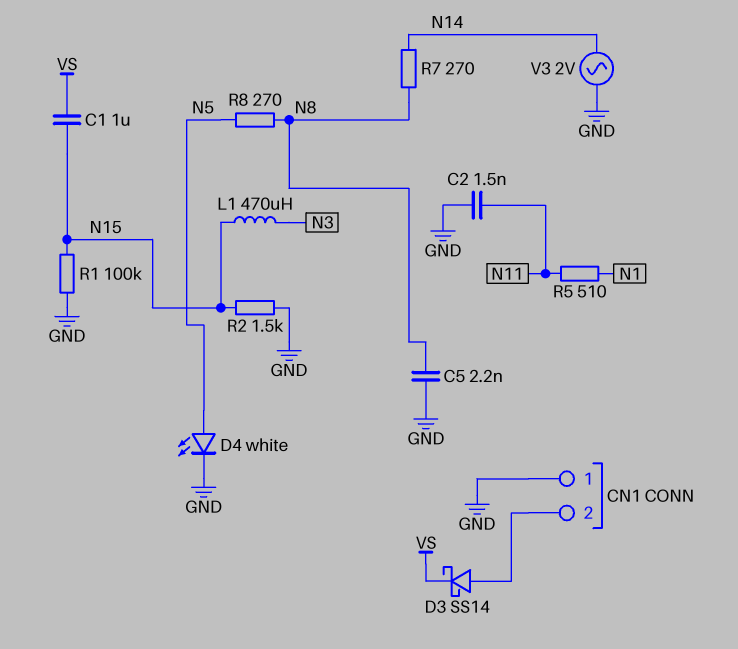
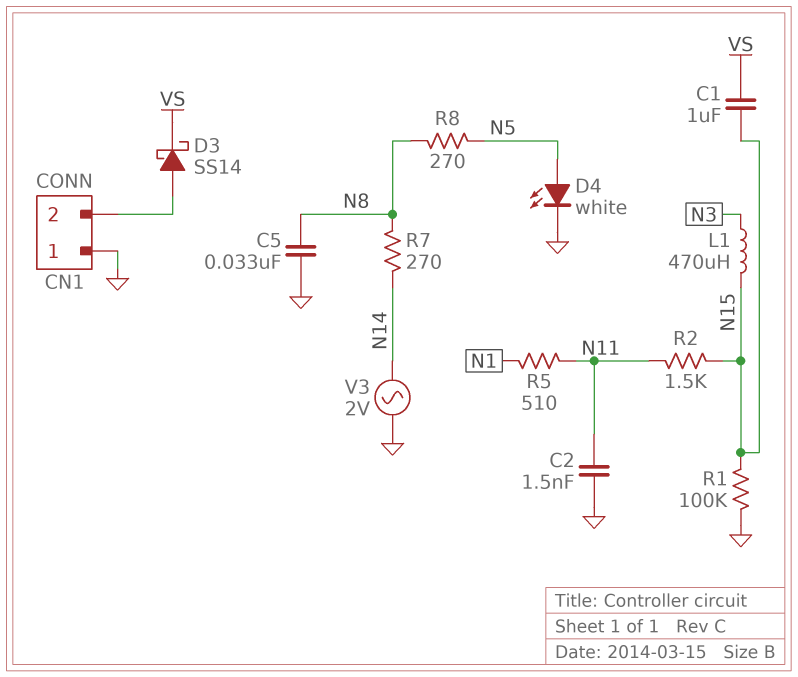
C5: 2.2nF (GND, N8) -> 33nF (GND, N8)
R2: 1.5k (GND, N15) -> 1.5k (N11, N15)

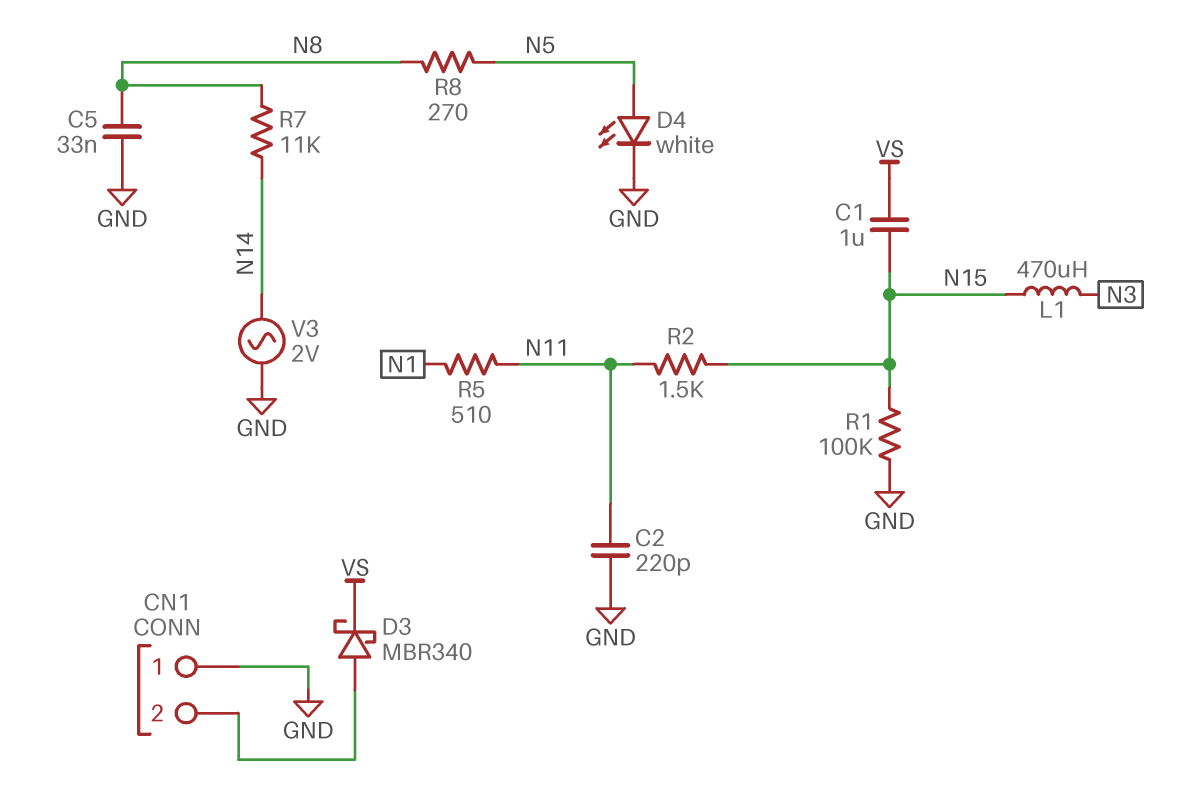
C2: 1.5nF (GND, N11) -> 220pF (GND, N11)
D3: schottky SS14 (A CN1/2, K VS) -> schottky MBR340 (A CN1/2, K VS)
R7: 270 (N8, N14) -> 11k (N8, N14)

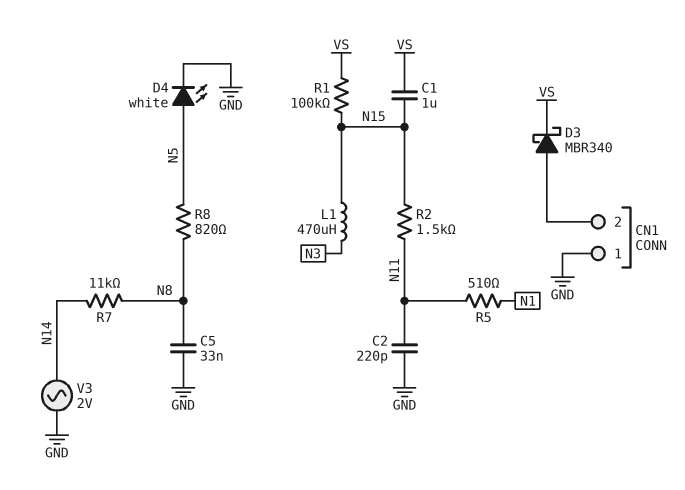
R1: 100k (GND, N15) -> 100k (N15, VS)
R8: 270 (N5, N8) -> 820 (N5, N8)

